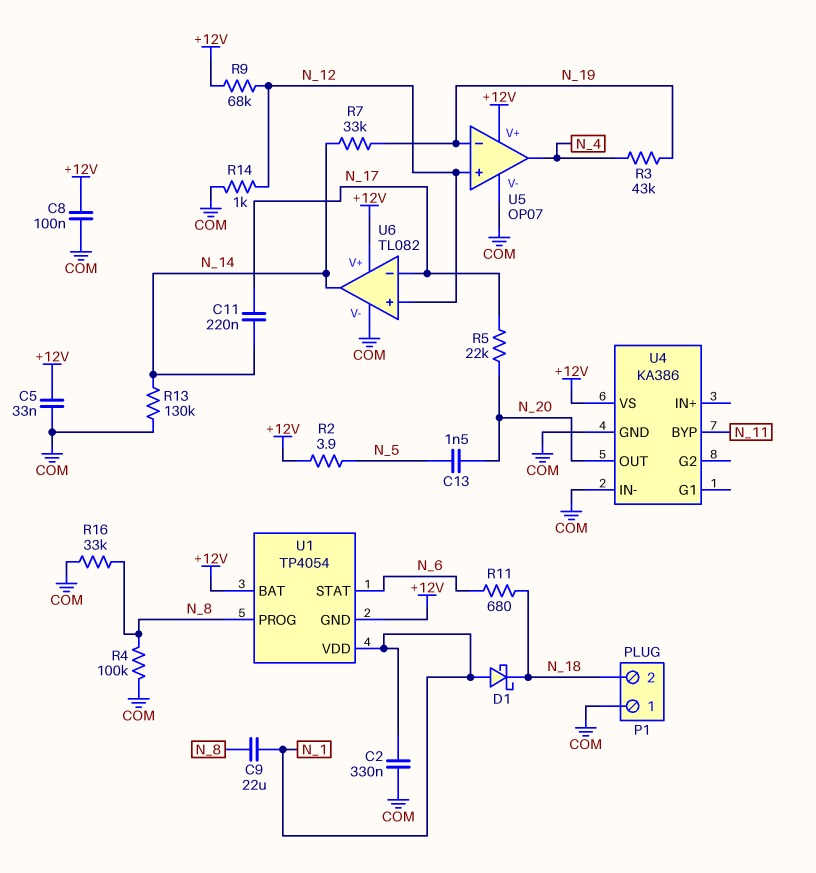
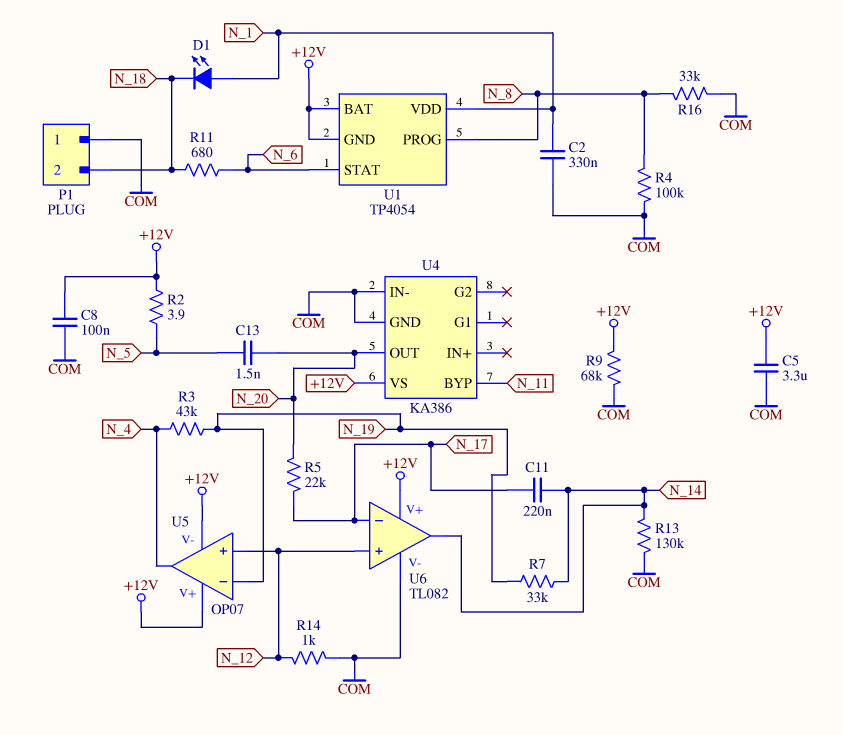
C5: 33nF (+12V, COM) -> 3.3uF (+12V, COM)
C9: 22uF (N_1, N_8) -> none
D1: schottky (A N_1, K N_18) -> LED (A N_1, K N_18)
R9: 68k (+12V, N_12) -> 68k (+12V, COM)
U5 pin V-: COM -> +12V

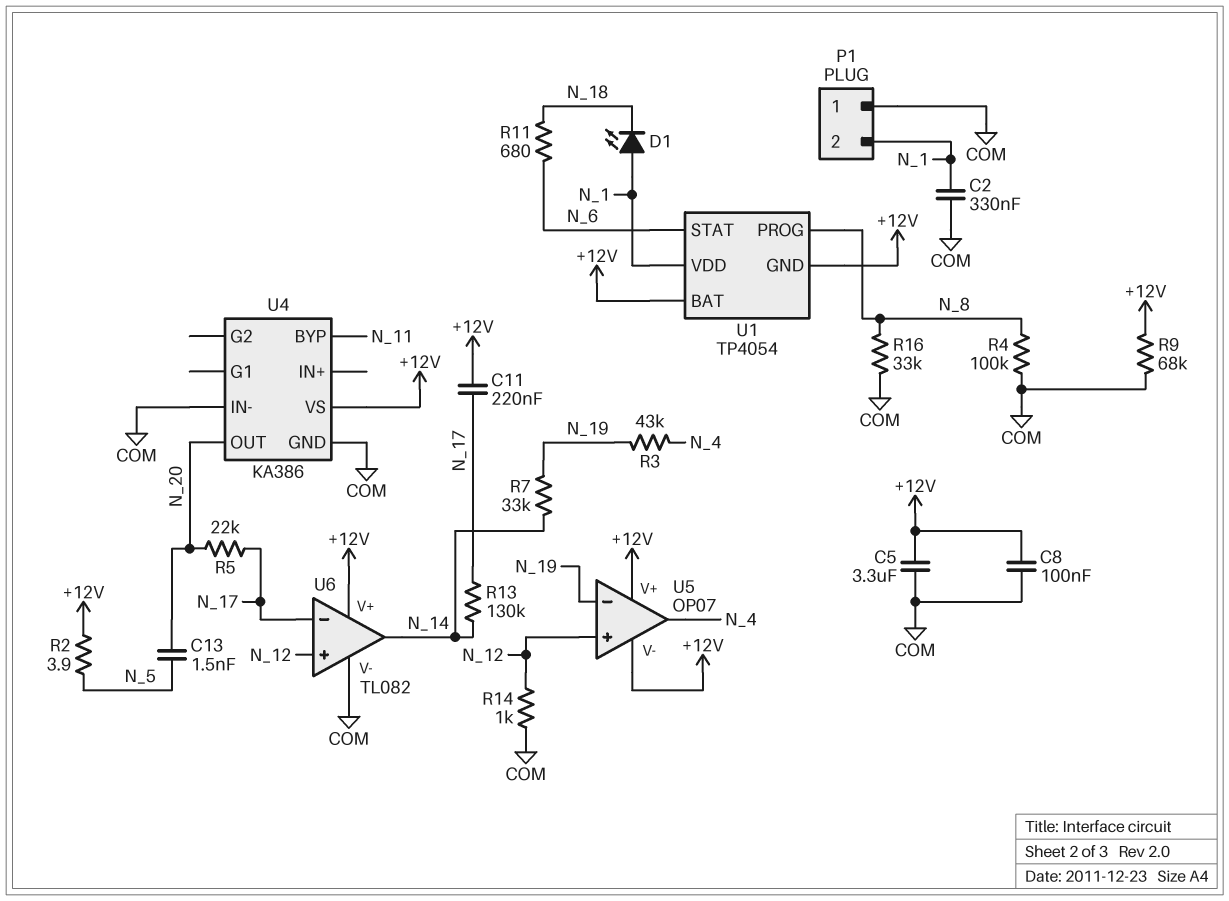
C11: 220nF (N_14, N_17) -> 220nF (+12V, N_17)
P1 pin 2: N_18 -> N_1
R13: 130k (COM, N_14) -> 130k (N_14, N_17)

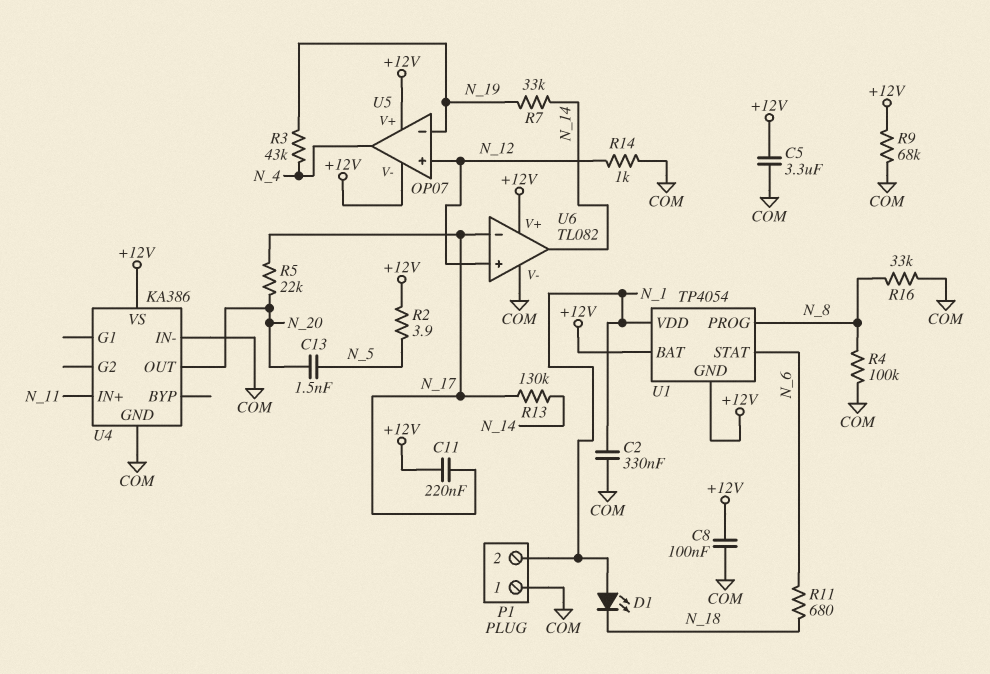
U4 pin BYP: N_11 -> none
U4 pin IN+: none -> N_11

